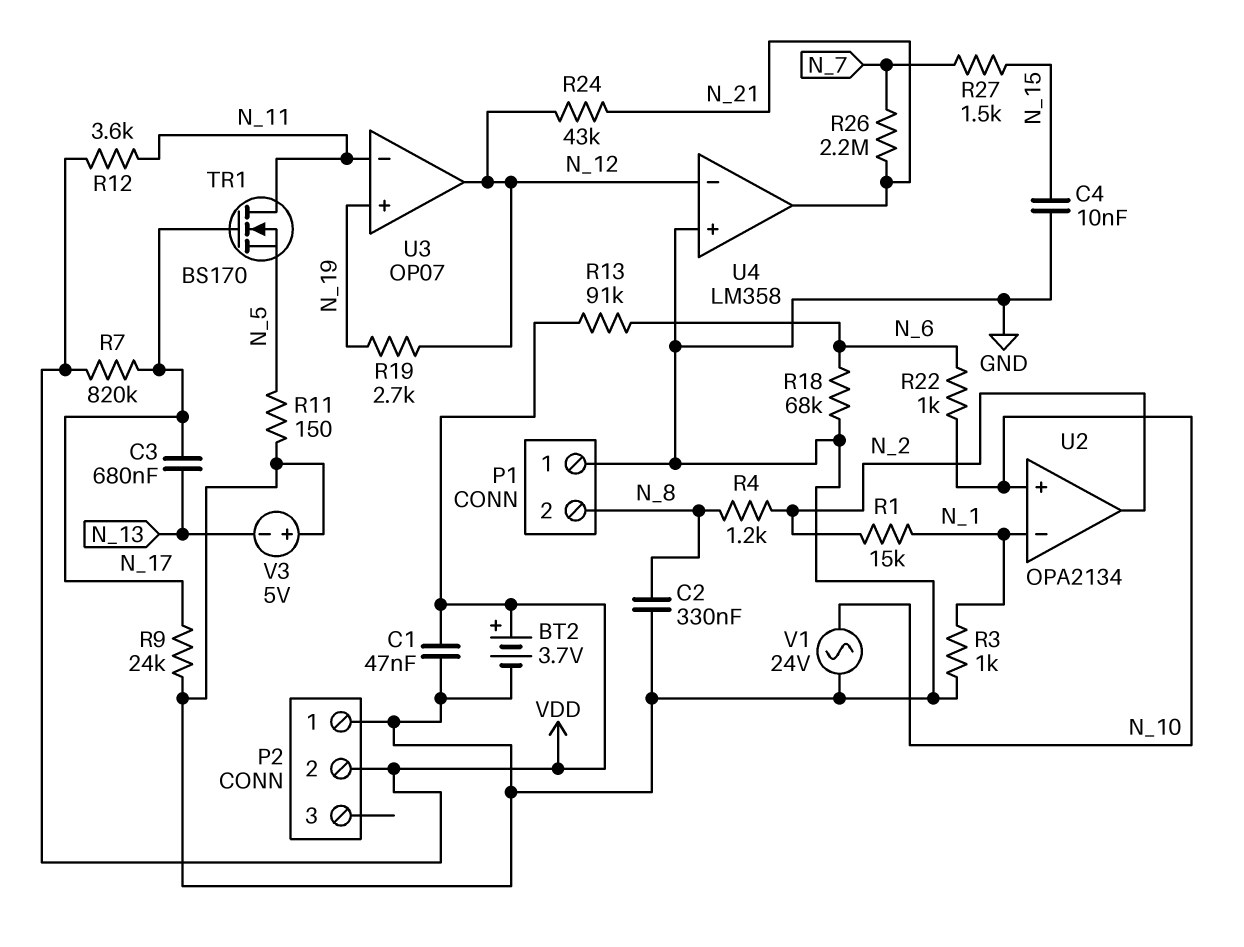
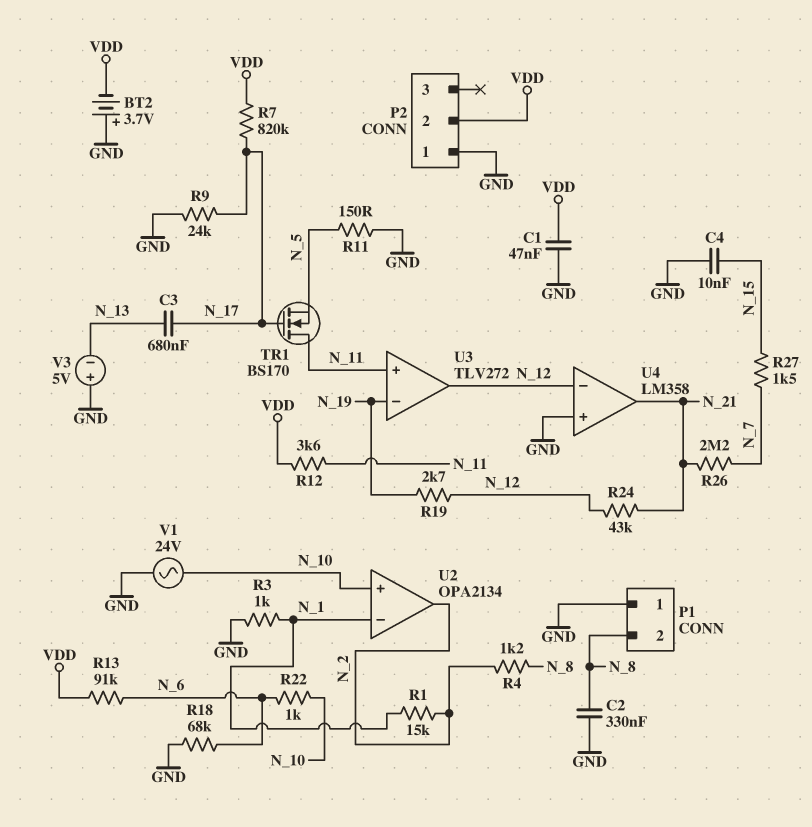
BT2: 3.7V (plus VDD, minus GND) -> 3.7V (plus GND, minus VDD)
U3: OP07 -> TLV272
U3 pin in+: N_19 -> N_11
U3 pin in-: N_11 -> N_19

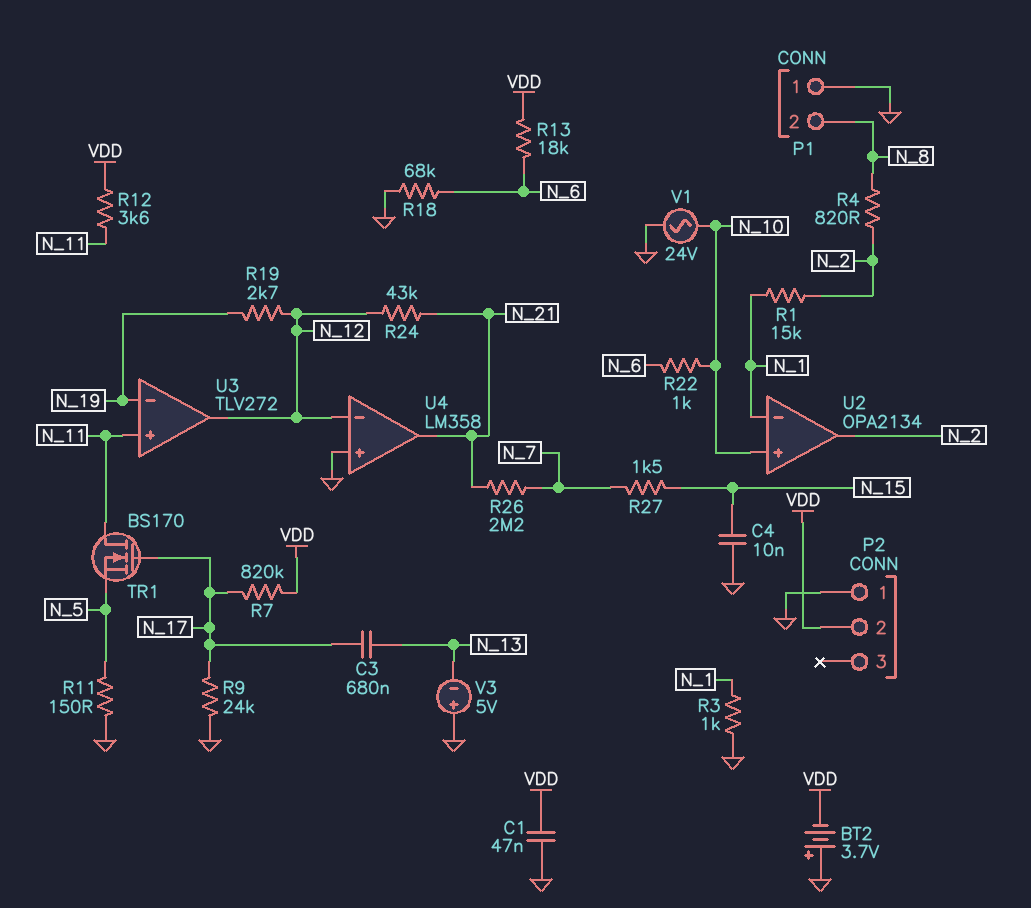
C2: 330nF (GND, N_8) -> none
R4: 1.2k (N_2, N_8) -> 820 (N_2, N_8)
R13: 91k (N_6, VDD) -> 18k (N_6, VDD)

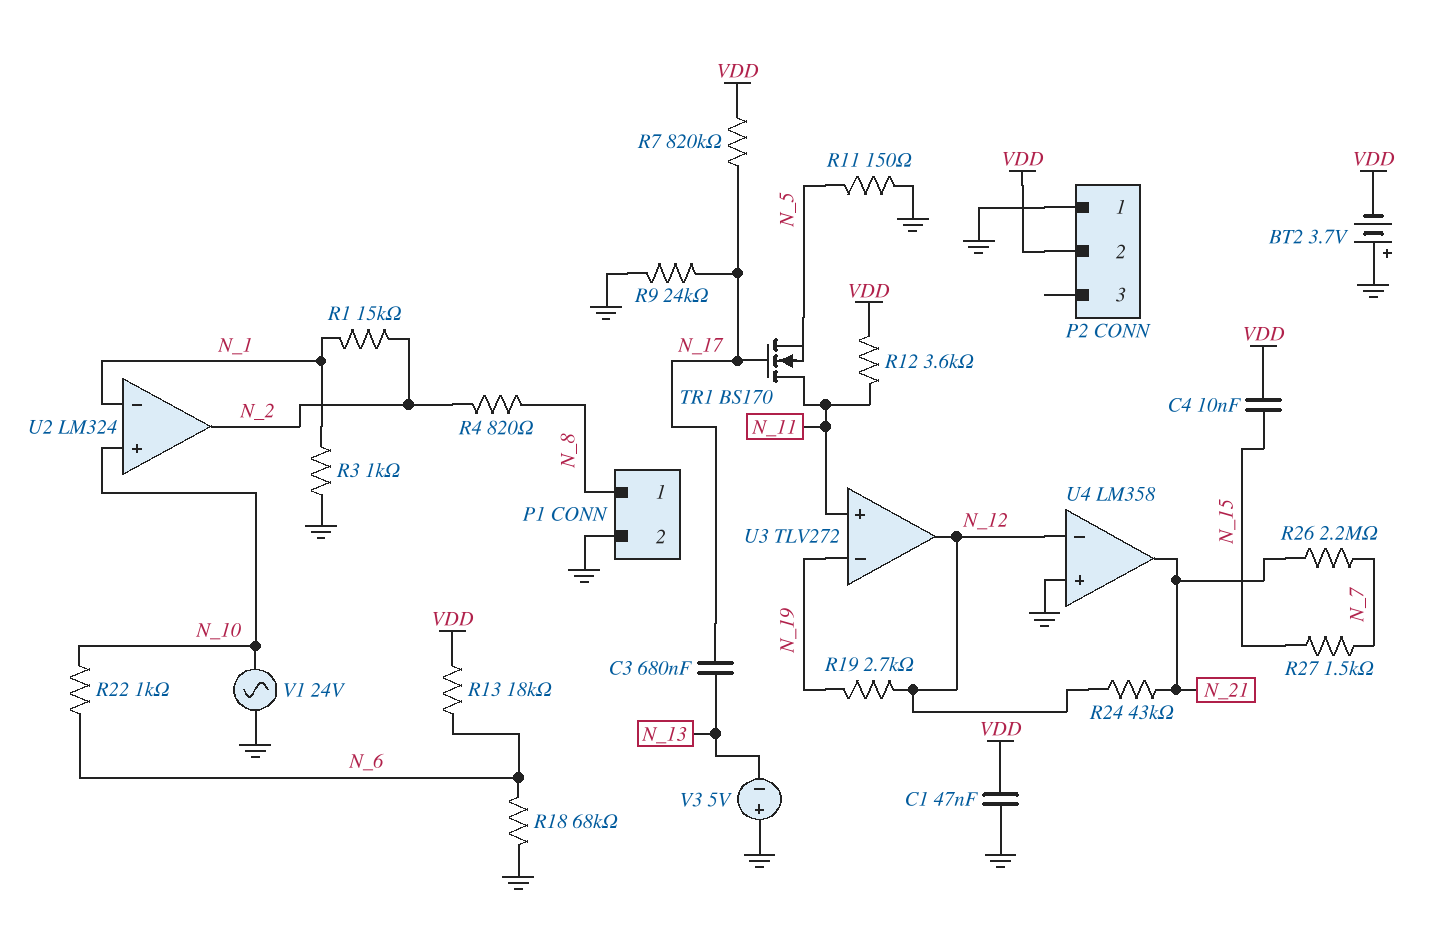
C4: 10nF (GND, N_15) -> 10nF (N_15, VDD)
P1 pin 1: GND -> N_8
P1 pin 2: N_8 -> GND
U2: OPA2134 -> LM324

